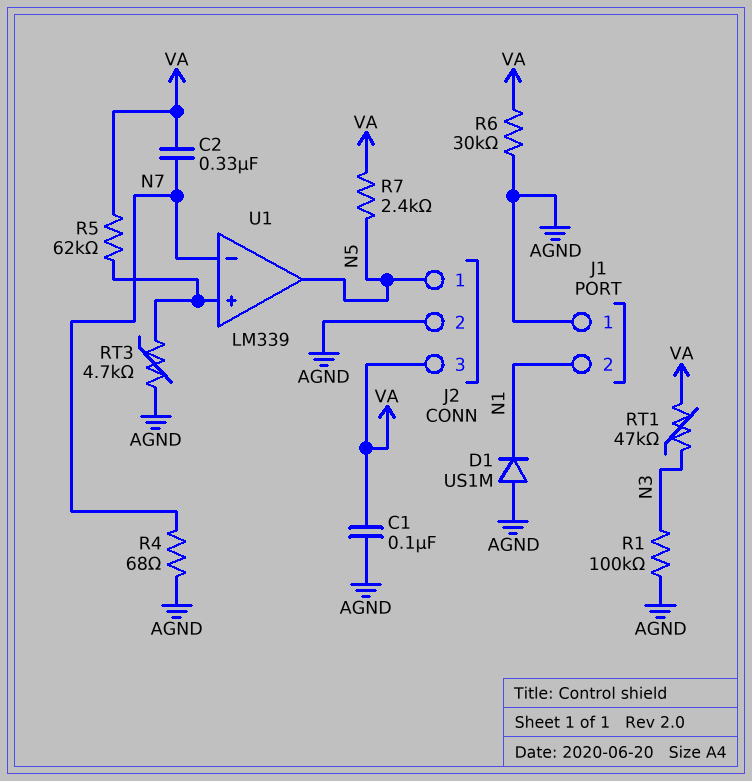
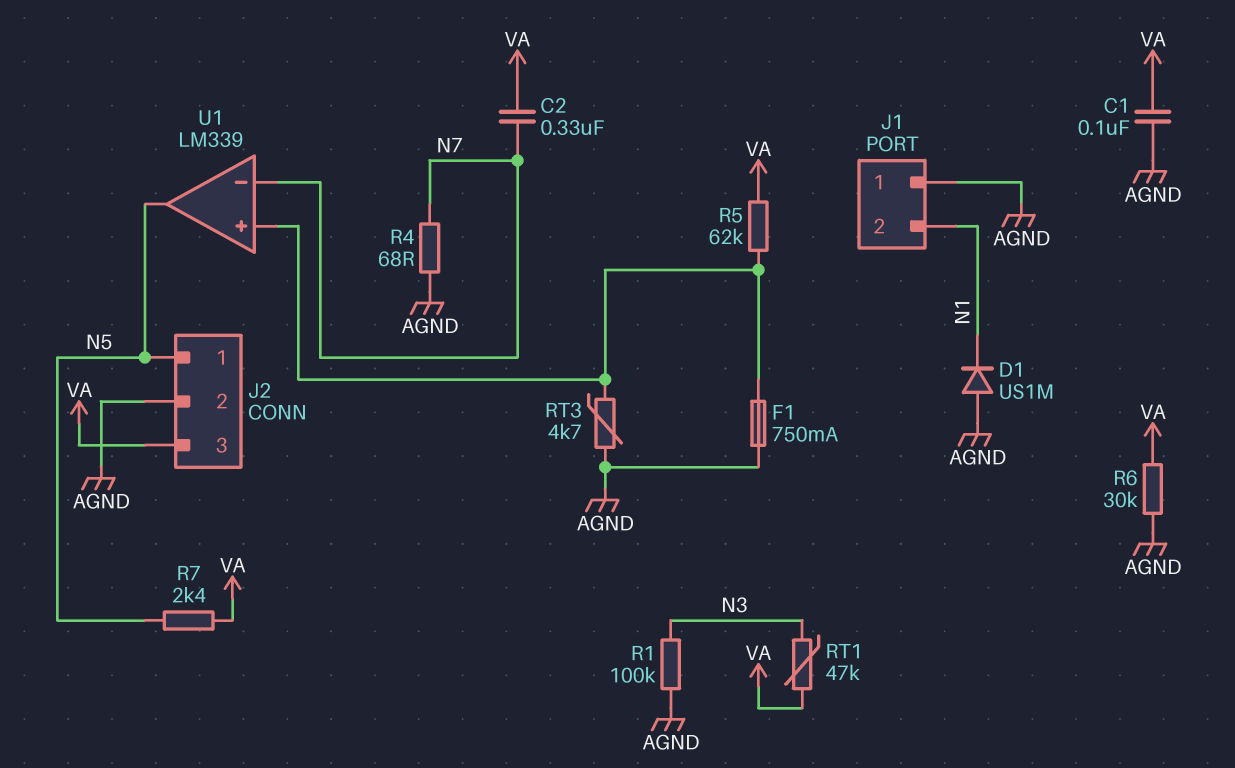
F1: none -> 750mA (AGND, U1/in+)

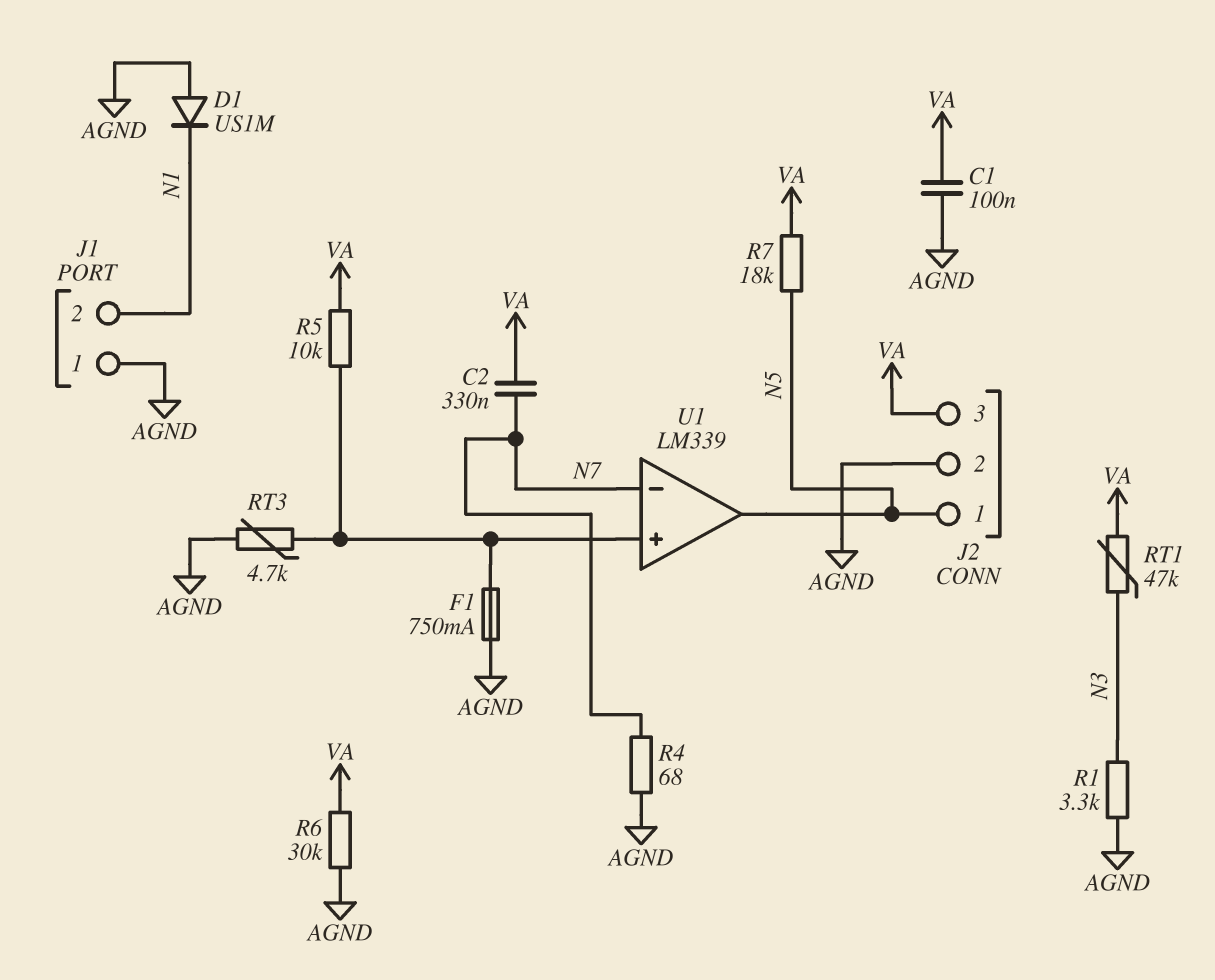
R1: 100k (AGND, N3) -> 3.3k (AGND, N3)
R5: 62k (U1/in+, VA) -> 10k (U1/in+, VA)
R7: 2.4k (N5, VA) -> 18k (N5, VA)

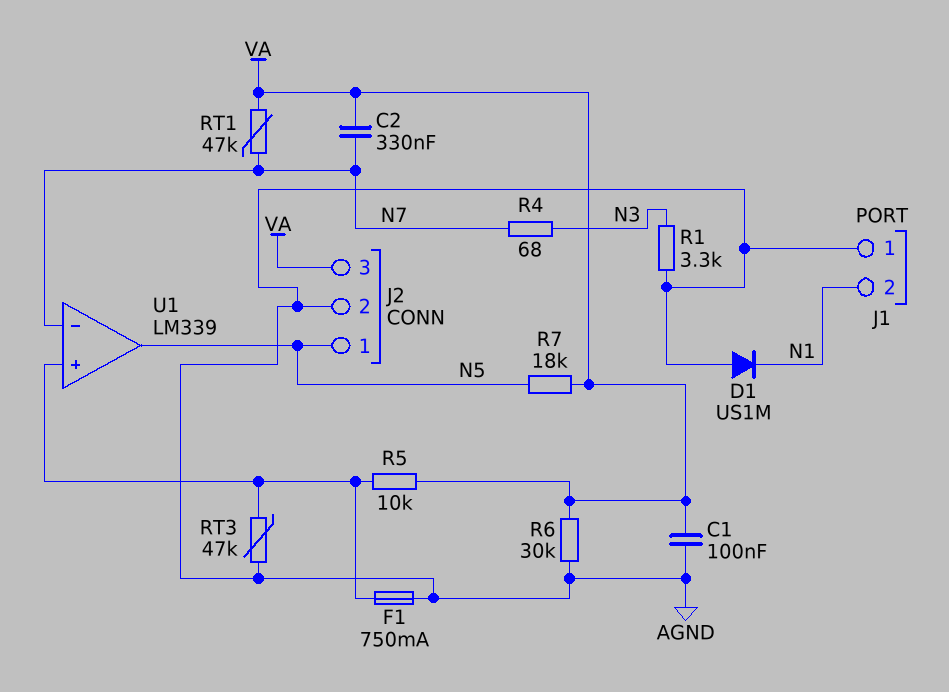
R4: 68 (AGND, N7) -> 68 (N3, N7)
RT1: 47k (N3, VA) -> 47k (N7, VA)
RT3: 4.7k (AGND, U1/in+) -> 47k (AGND, U1/in+)

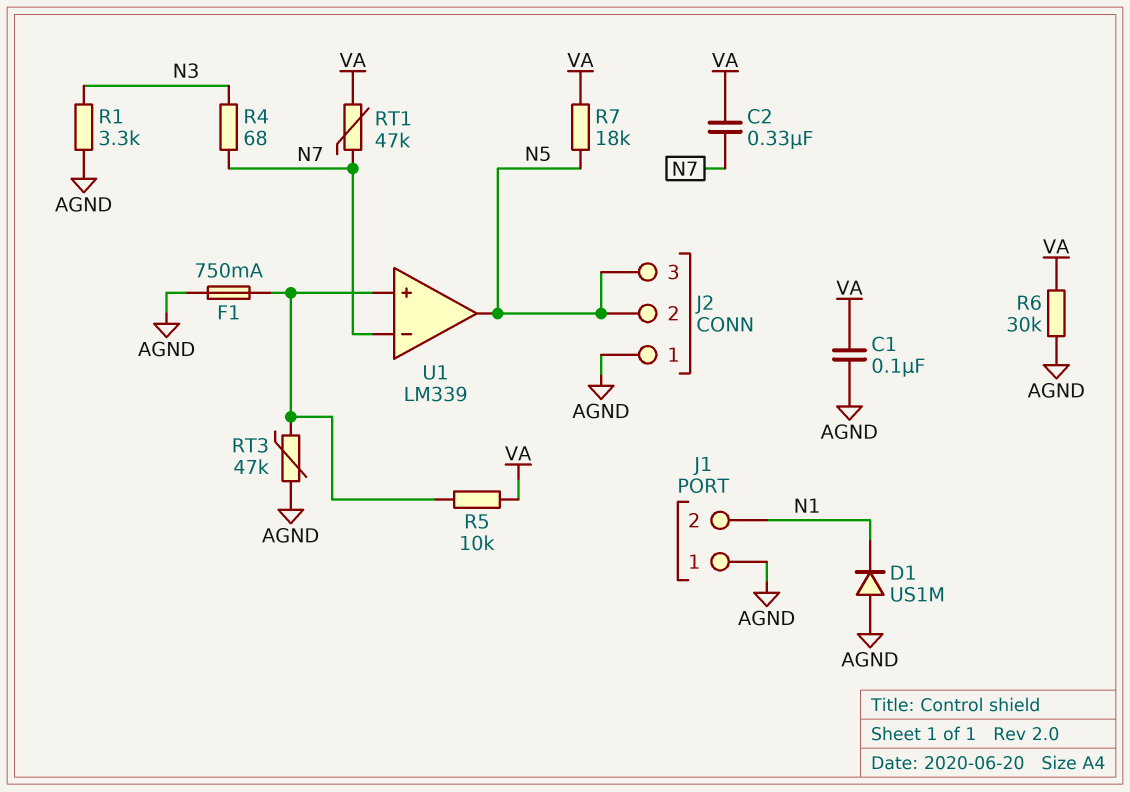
J2 pin 1: N5 -> AGND
J2 pin 2: AGND -> N5
J2 pin 3: VA -> N5

